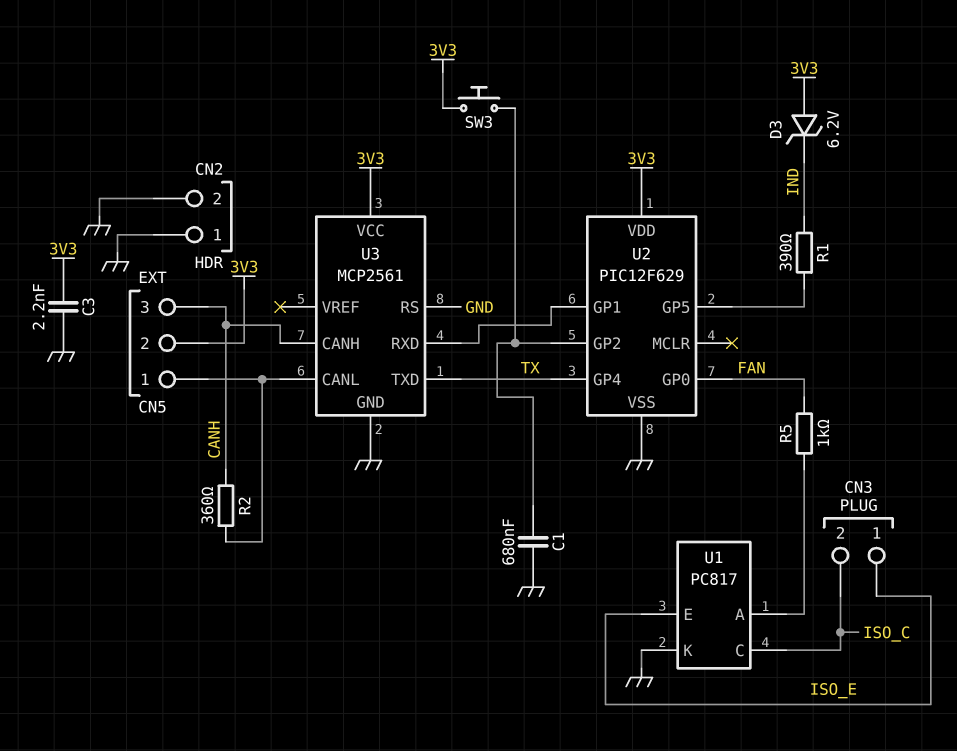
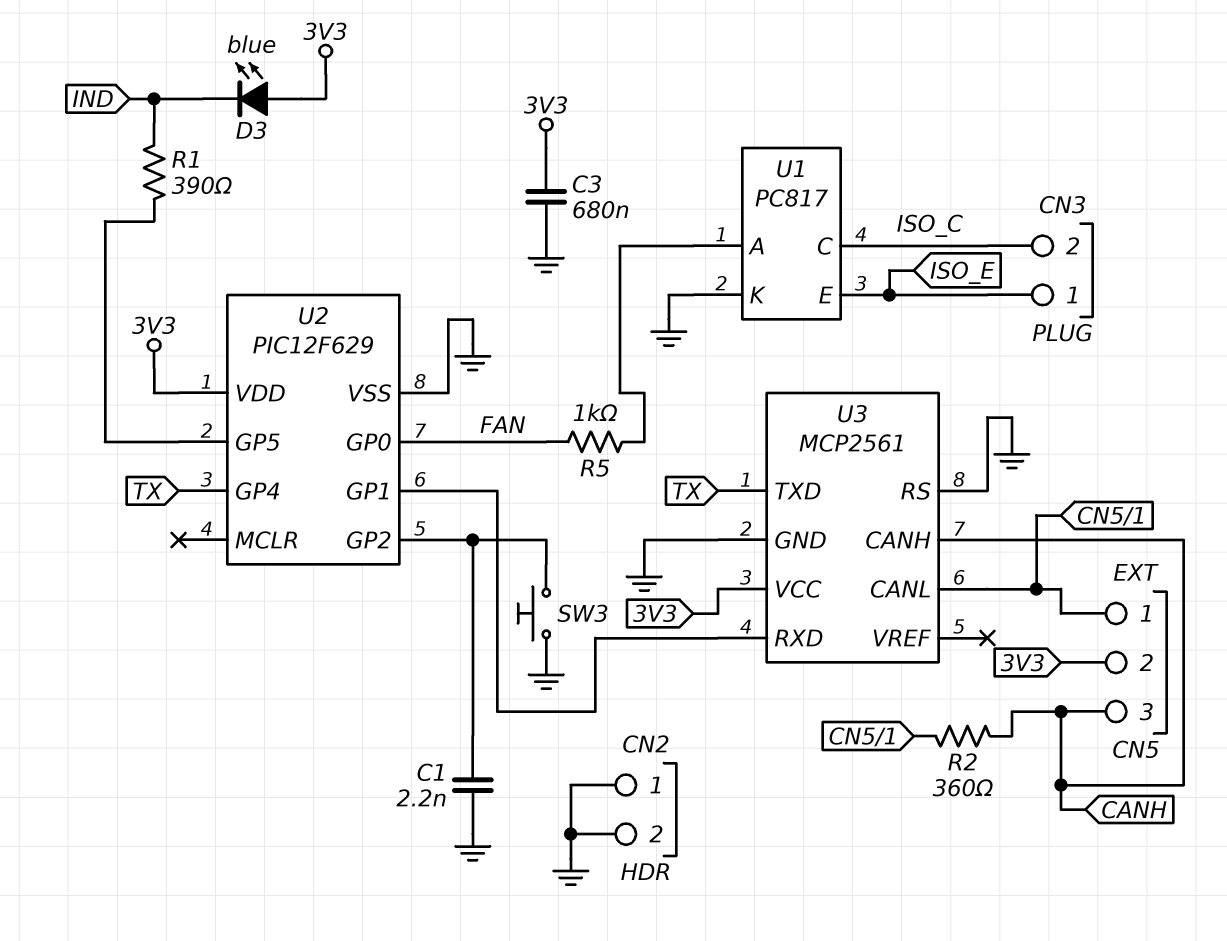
C1: 680nF (GND, U2/GP2) -> 2.2nF (GND, U2/GP2)
C3: 2.2nF (3V3, GND) -> 680nF (3V3, GND)
D3: zener 6.2V (A 3V3, K IND) -> LED blue (A 3V3, K IND)
SW3: button (3V3, U2/GP2) -> button (GND, U2/GP2)

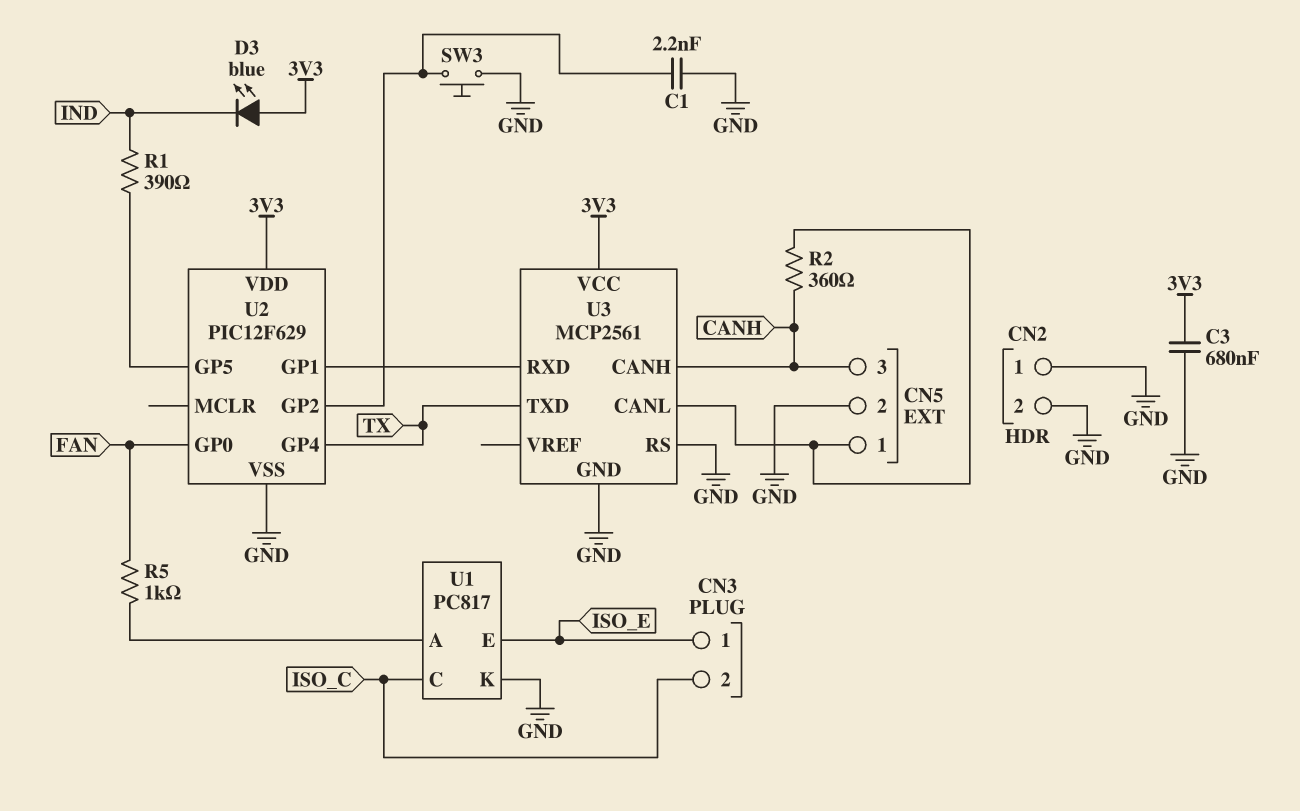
CN5 pin 2: 3V3 -> GND

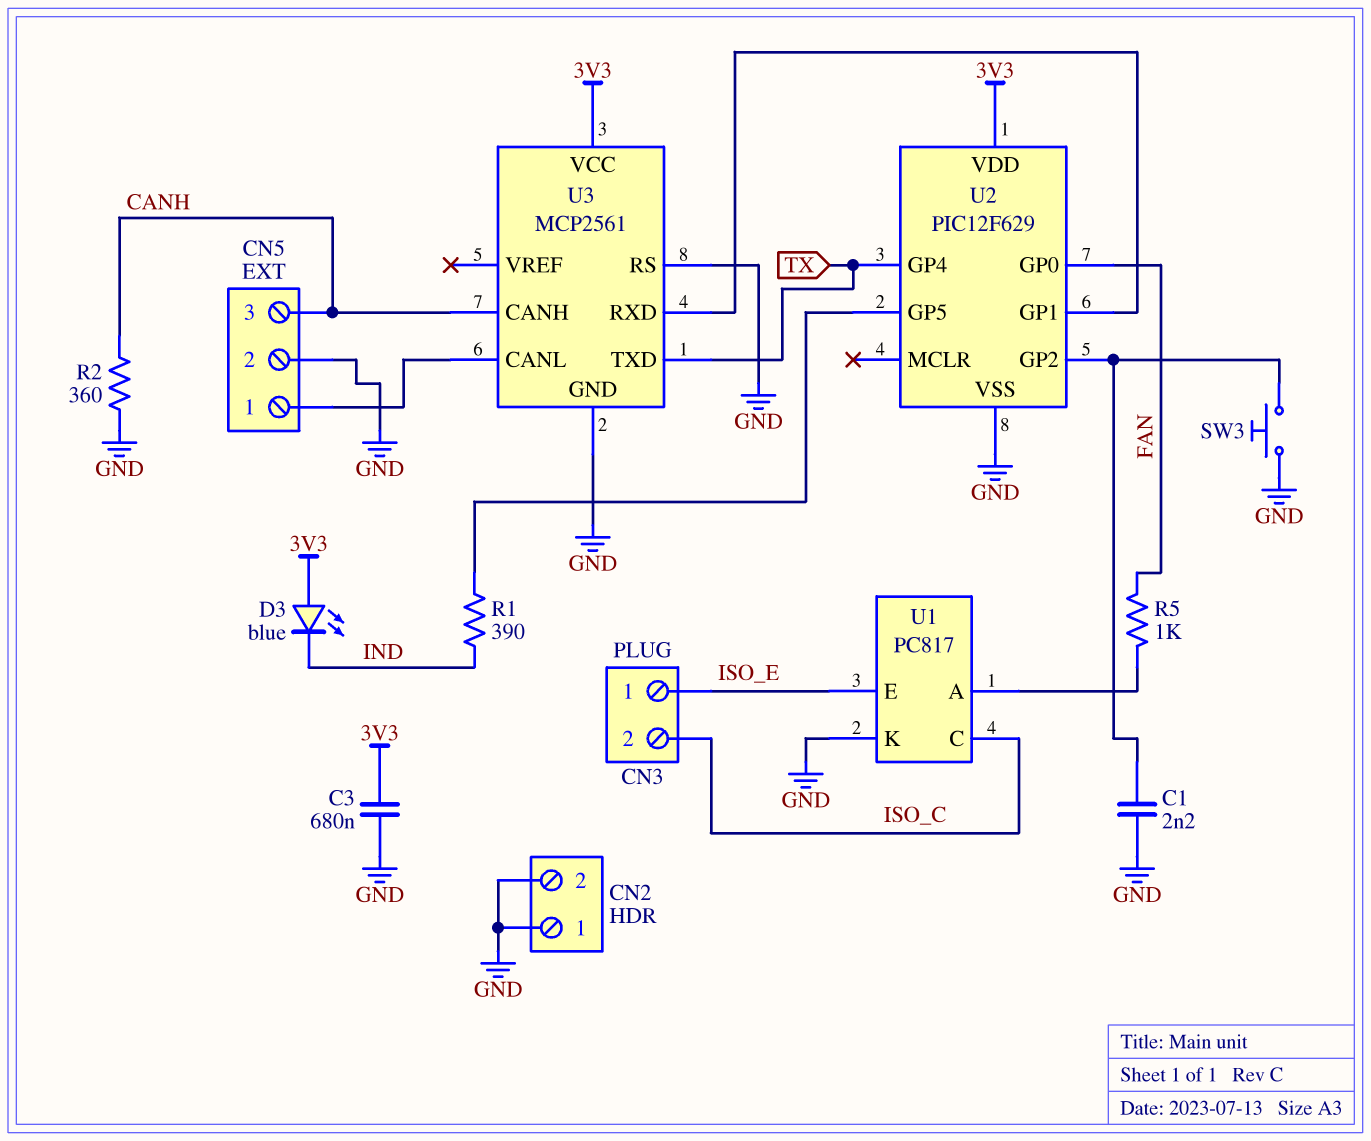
R2: 360 (CANH, CN5/1) -> 360 (CANH, GND)

